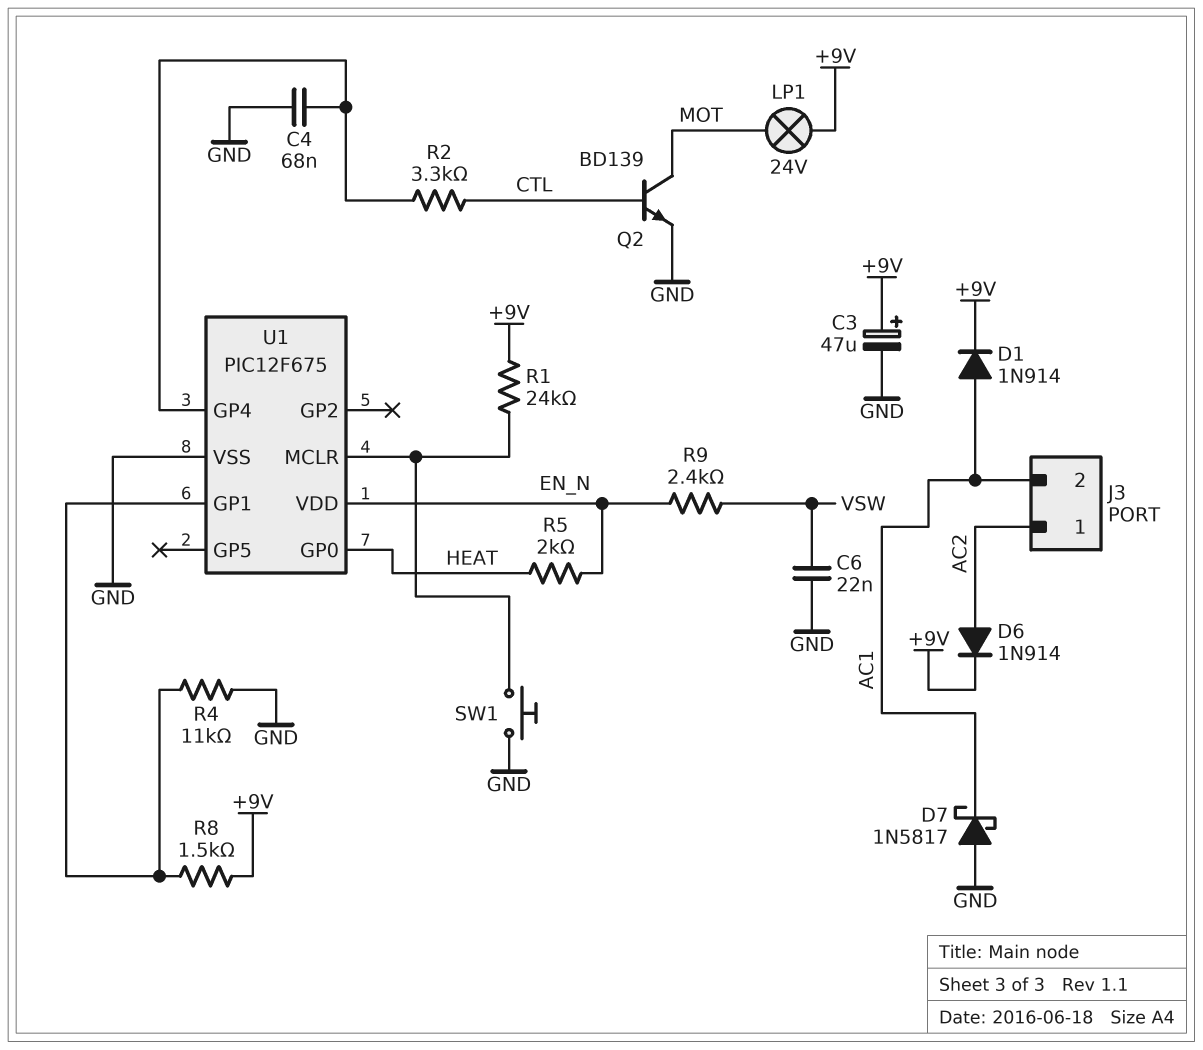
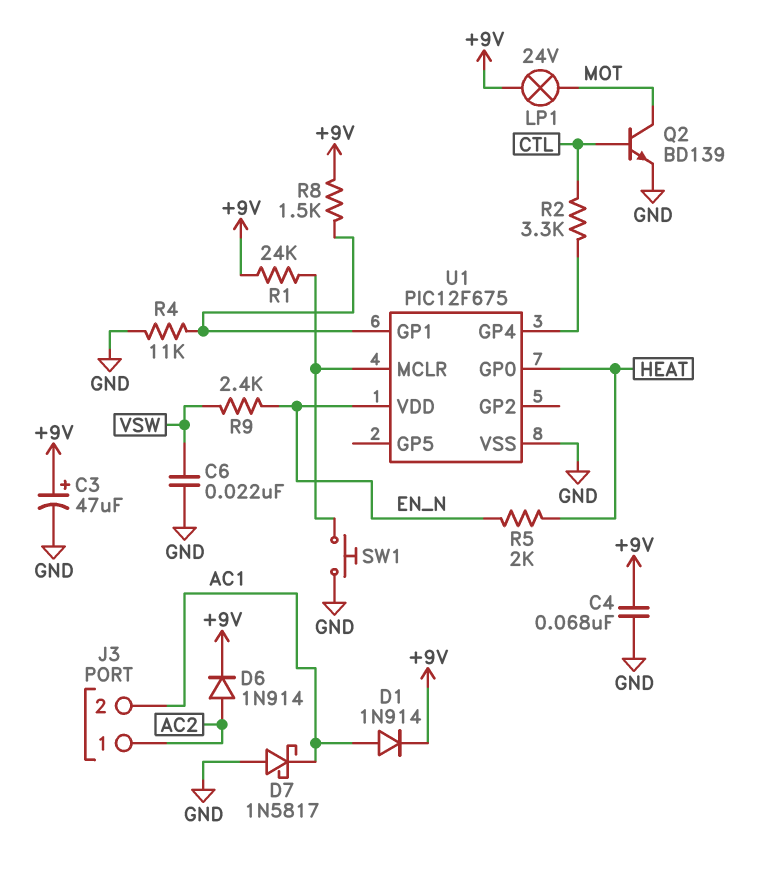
C4: 68nF (GND, U1/GP4) -> 68nF (+9V, GND)

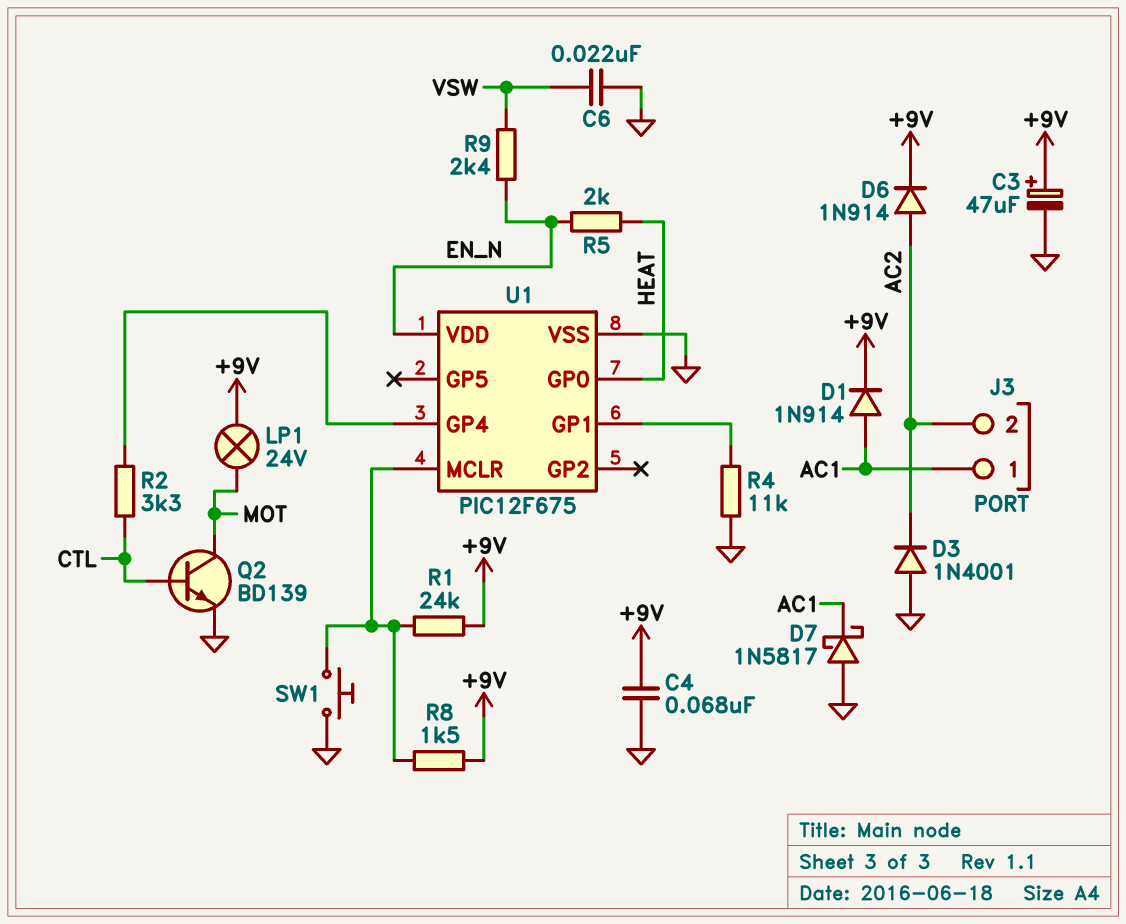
D3: none -> diode 1N4001 (A GND, K AC2)
J3 pin 1: AC2 -> AC1
J3 pin 2: AC1 -> AC2
R8: 1.5k (+9V, U1/GP1) -> 1.5k (+9V, U1/MCLR)

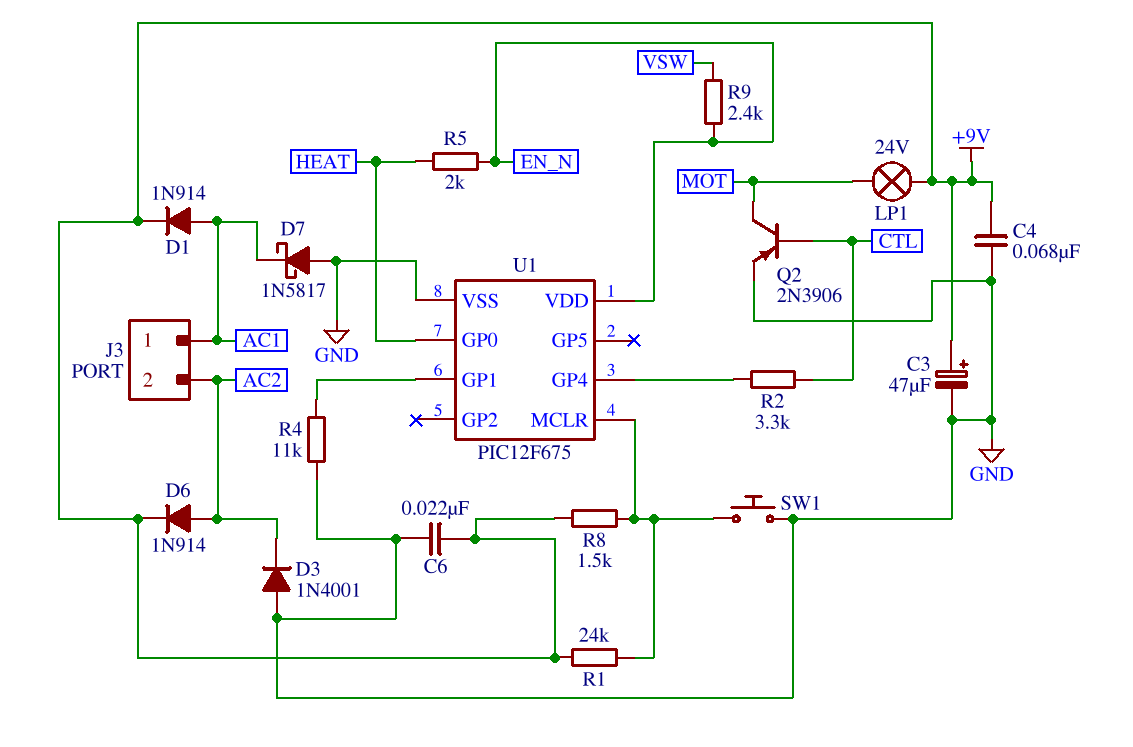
C6: 22nF (GND, VSW) -> 22nF (+9V, GND)
Q2: NPN BD139 (B CTL, C MOT, E GND) -> PNP 2N3906 (B CTL, C MOT, E GND)

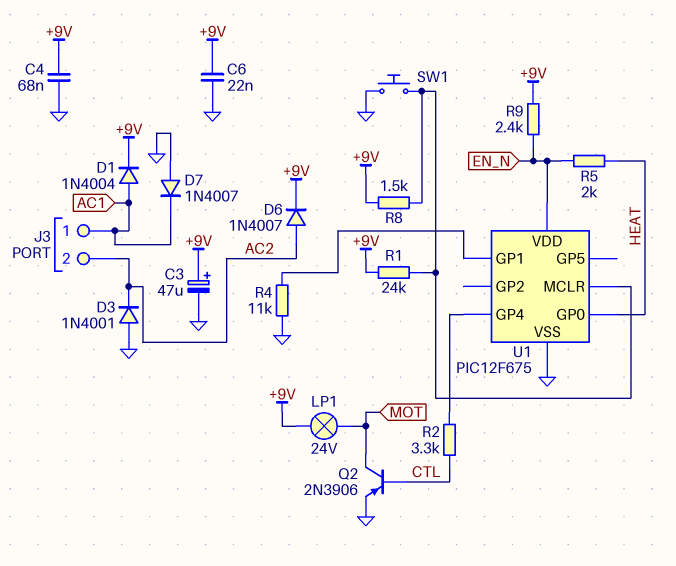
D1: diode 1N914 (A AC1, K +9V) -> diode 1N4004 (A AC1, K +9V)
D6: diode 1N914 (A AC2, K +9V) -> diode 1N4007 (A AC2, K +9V)
D7: schottky 1N5817 (A GND, K AC1) -> diode 1N4007 (A GND, K AC1)
R9: 2.4k (EN_N, VSW) -> 2.4k (+9V, EN_N)

